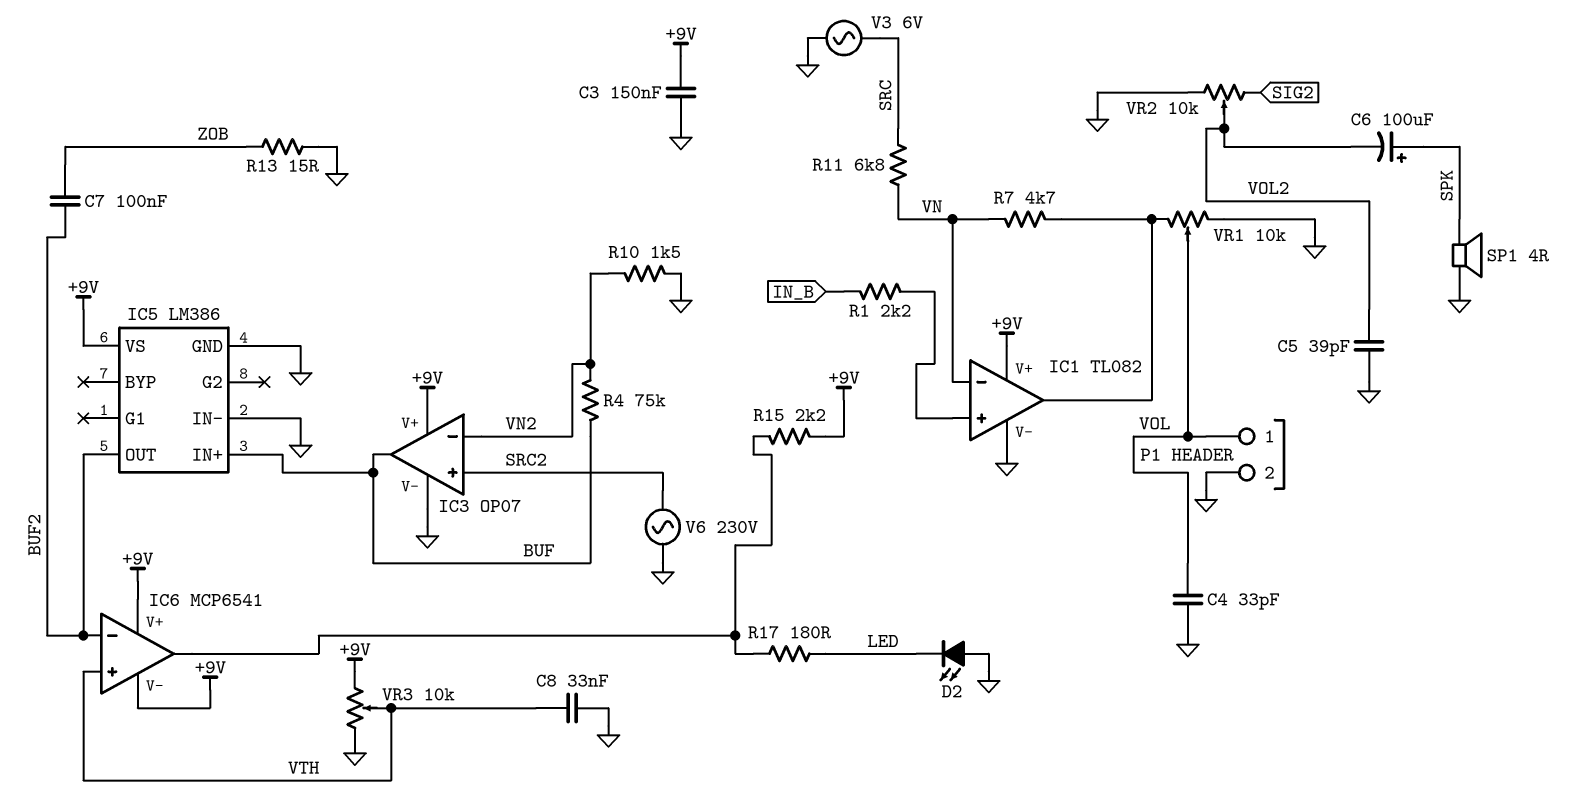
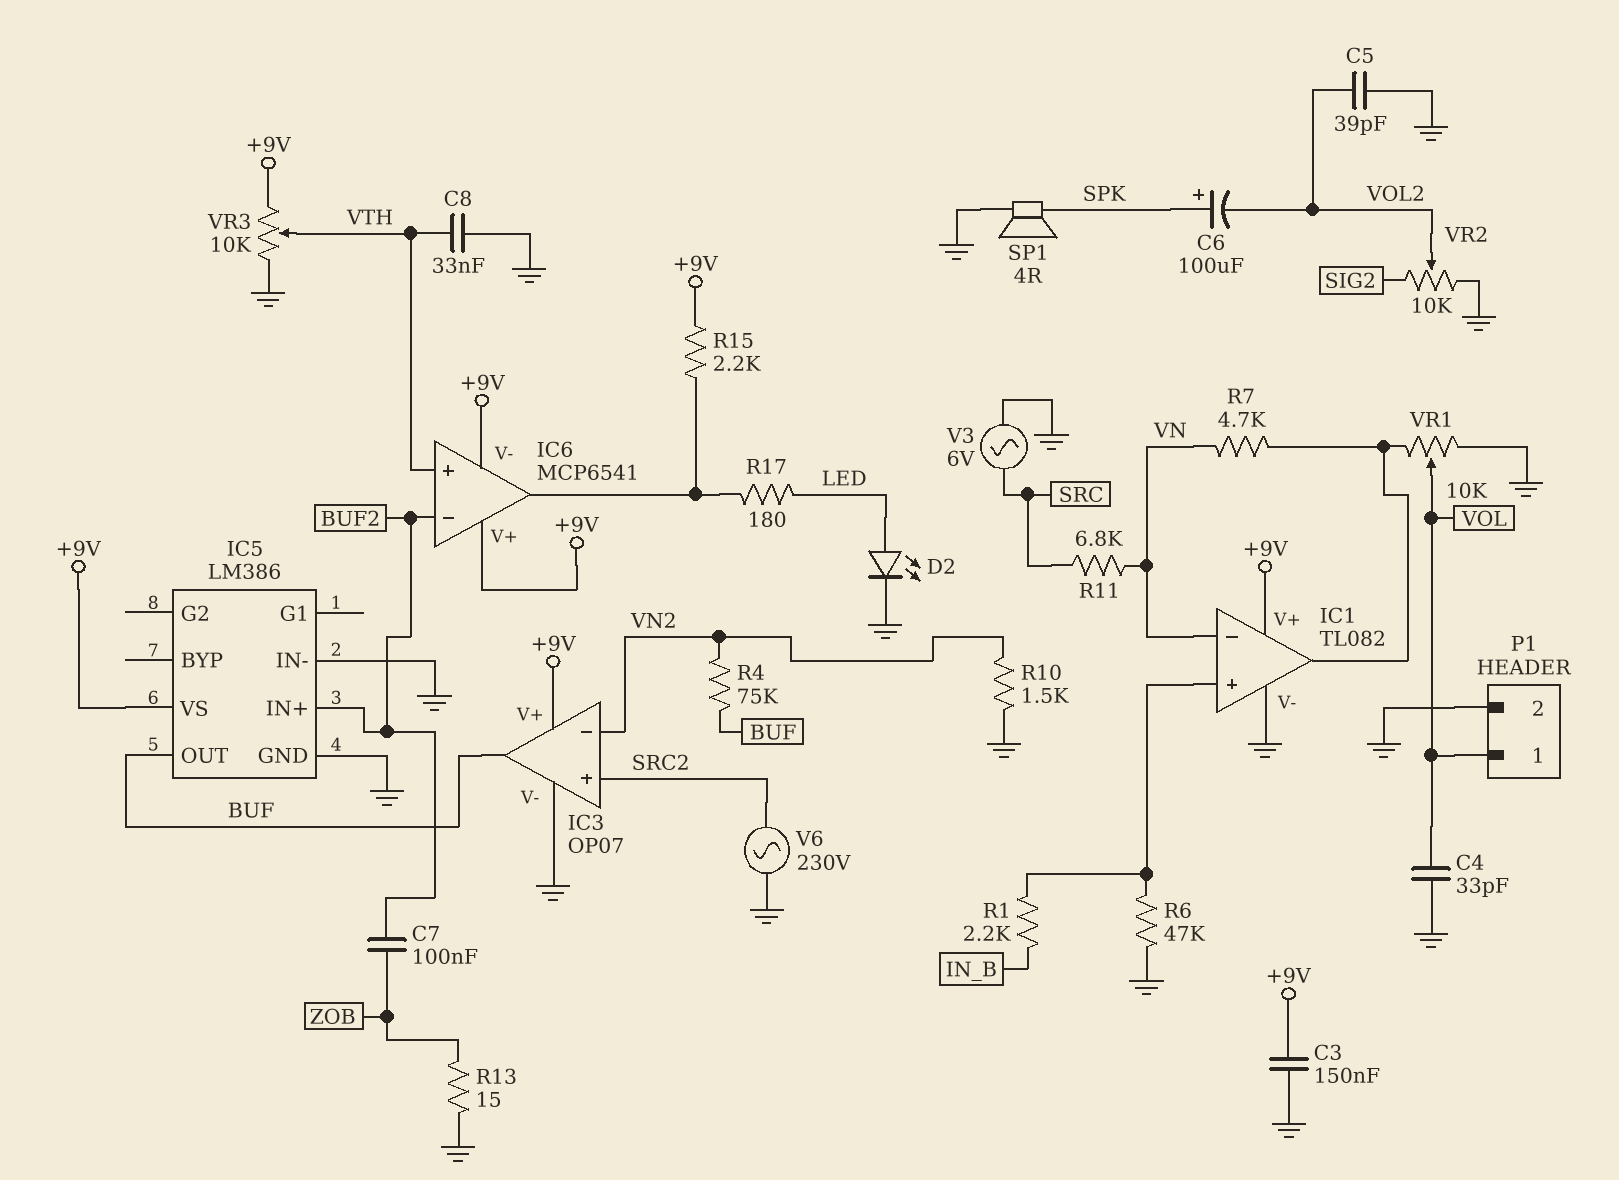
D2: LED (A GND, K LED) -> LED (A LED, K GND)
IC5 pin IN+: BUF -> BUF2
IC5 pin OUT: BUF2 -> BUF
R6: none -> 47k (GND, IC1/in+)

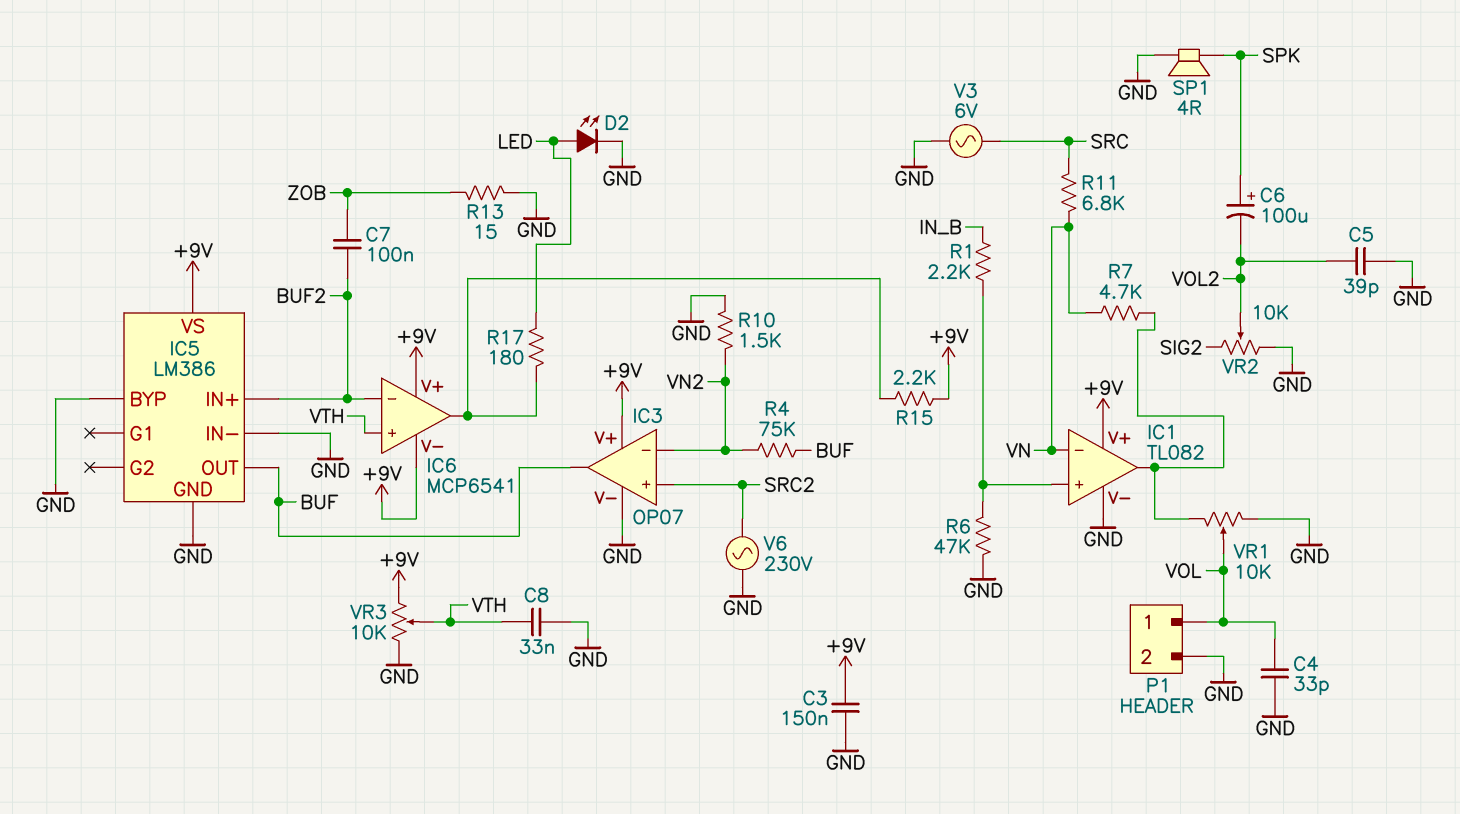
IC5 pin BYP: none -> GND

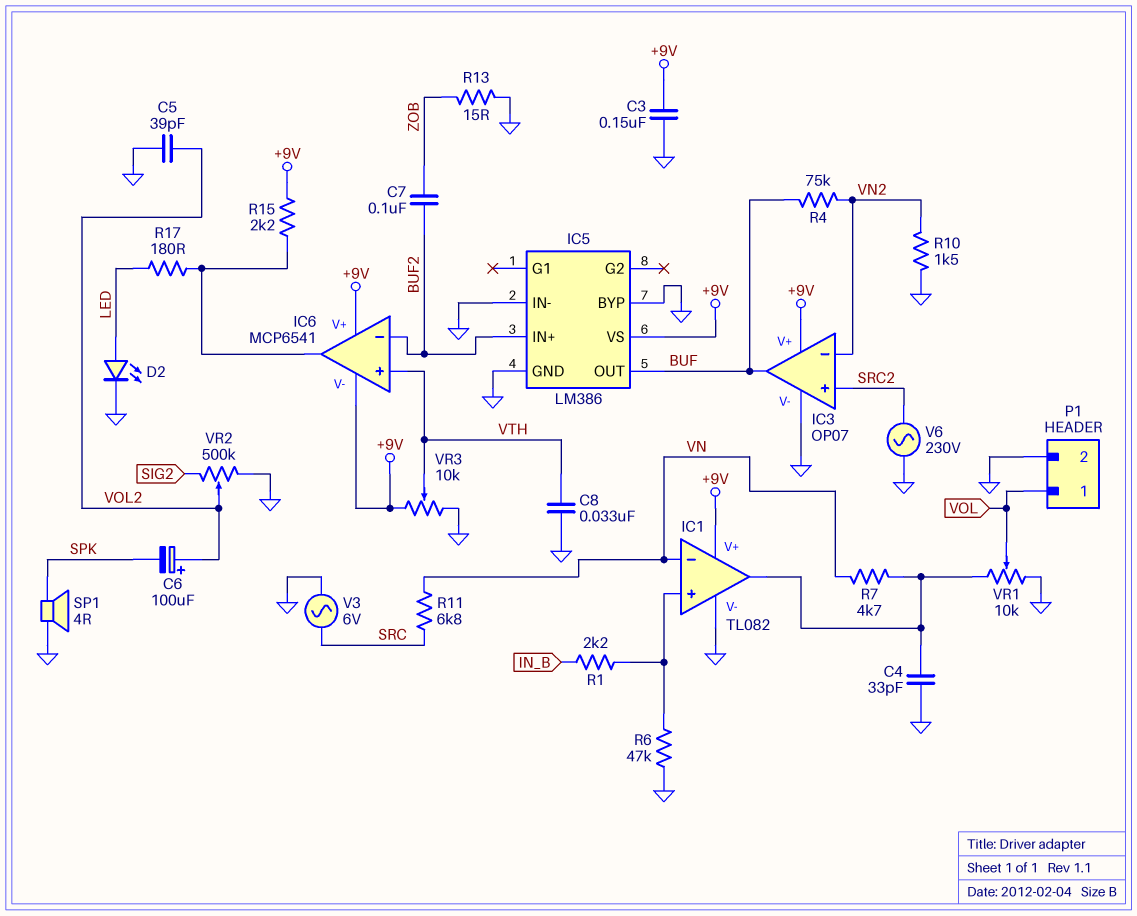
C4: 33pF (GND, VOL) -> 33pF (GND, IC1/out)
C6: 100uF (plus SPK, minus VOL2) -> 100uF (plus VOL2, minus SPK)
VR2: 10k (GND, SIG2, wiper VOL2) -> 500k (GND, SIG2, wiper VOL2)

